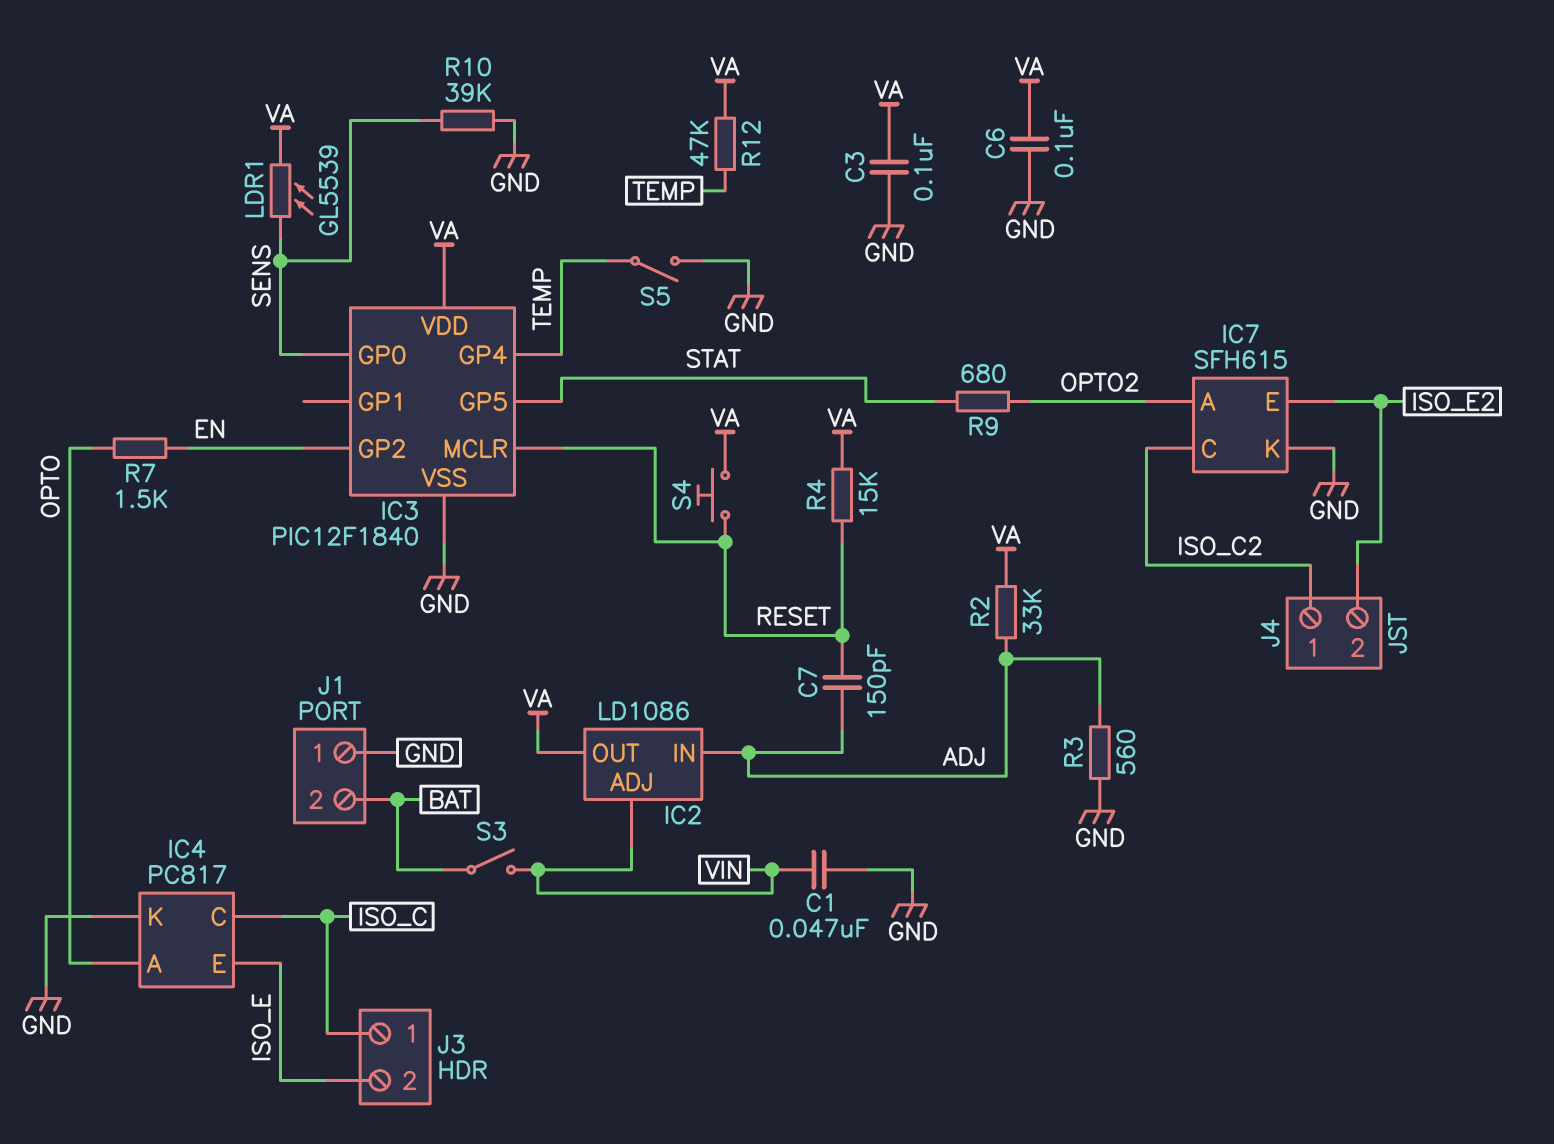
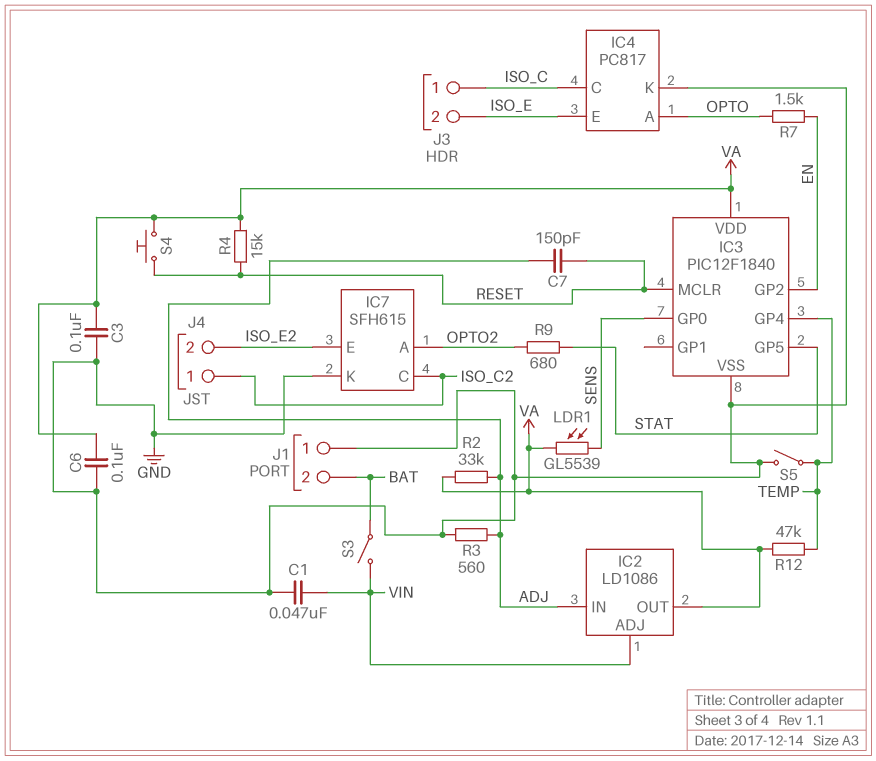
R10: 39k (GND, SENS) -> none

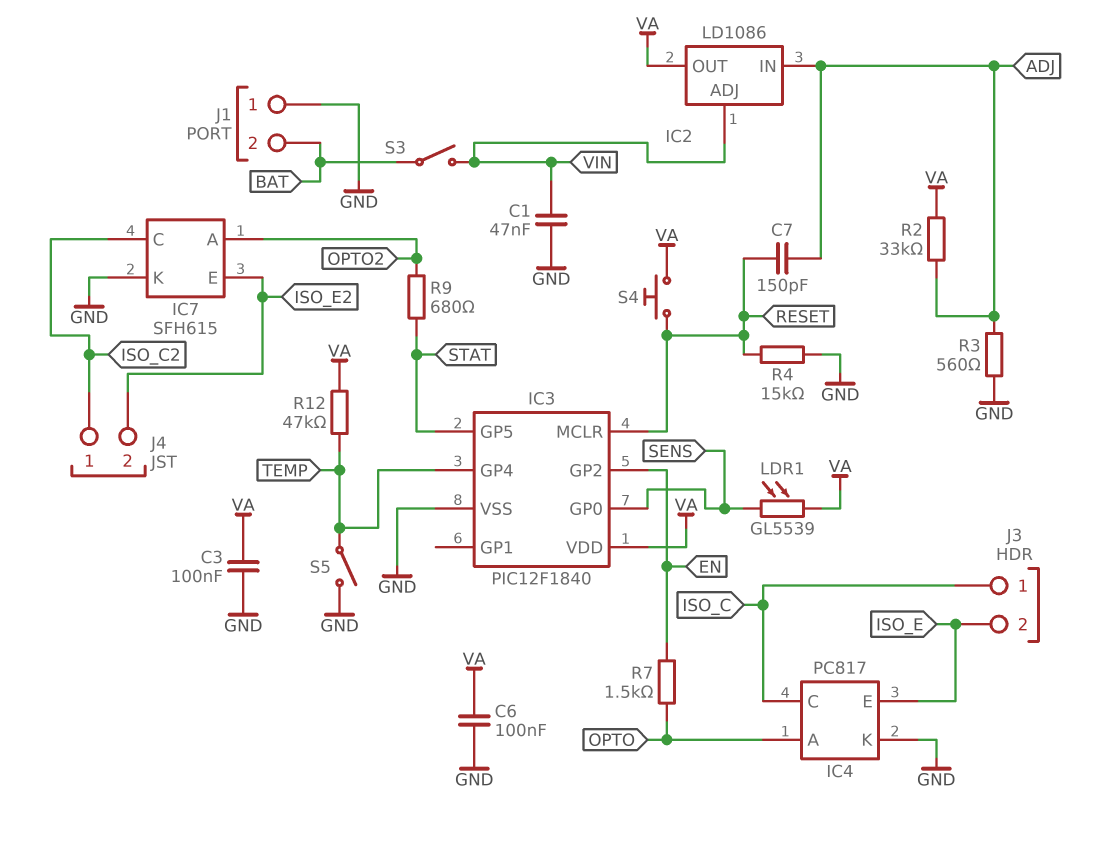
R4: 15k (RESET, VA) -> 15k (GND, RESET)

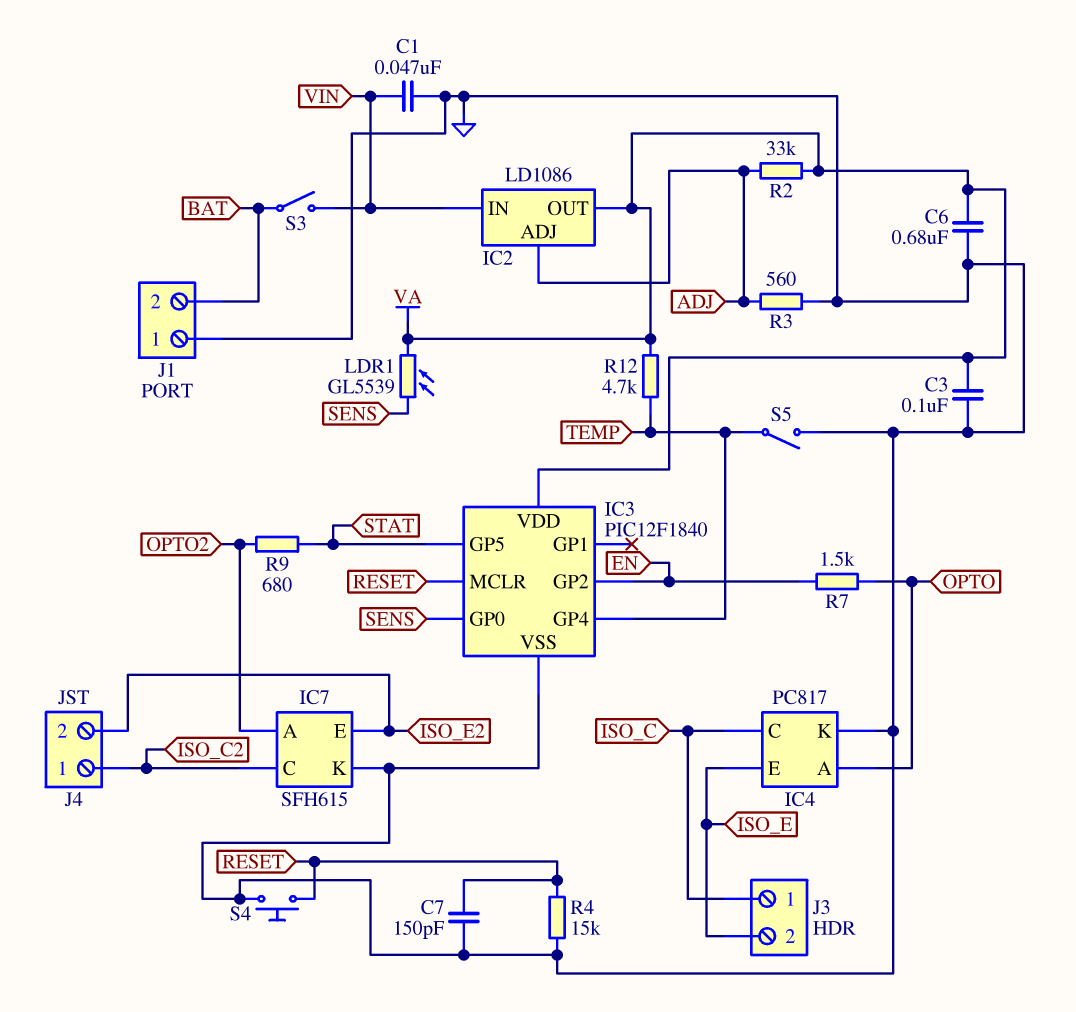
C6: 100nF (GND, VA) -> 680nF (GND, VA)
C7: 150pF (ADJ, RESET) -> 150pF (GND, RESET)
IC2 pin ADJ: VIN -> ADJ
IC2 pin IN: ADJ -> VIN
R12: 47k (TEMP, VA) -> 4.7k (TEMP, VA)
S4: button (RESET, VA) -> button (GND, RESET)

